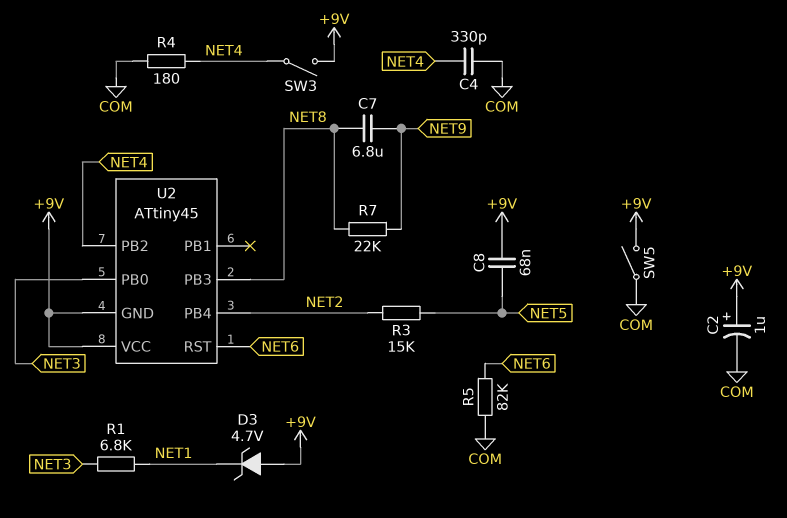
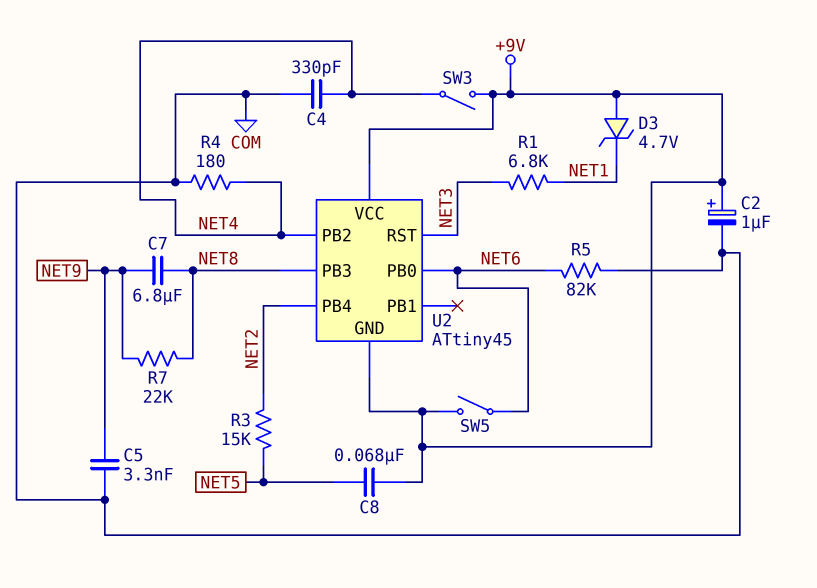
C5: none -> 3.3nF (COM, NET9)
SW5: switch (+9V, COM) -> switch (+9V, NET6)
U2 pin PB0: NET3 -> NET6
U2 pin RST: NET6 -> NET3

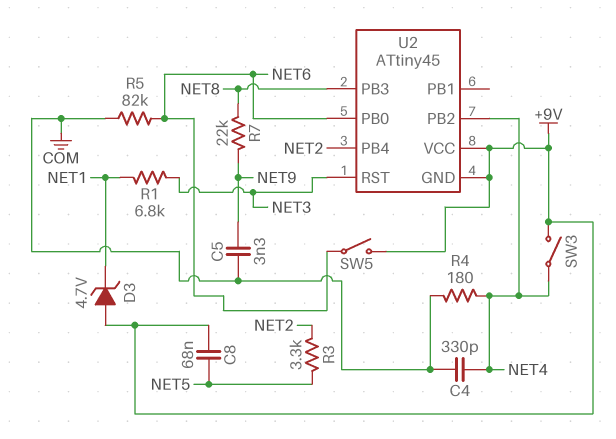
C2: 1uF (plus +9V, minus COM) -> none
C7: 6.8uF (NET8, NET9) -> none
R3: 15k (NET2, NET5) -> 3.3k (NET2, NET5)

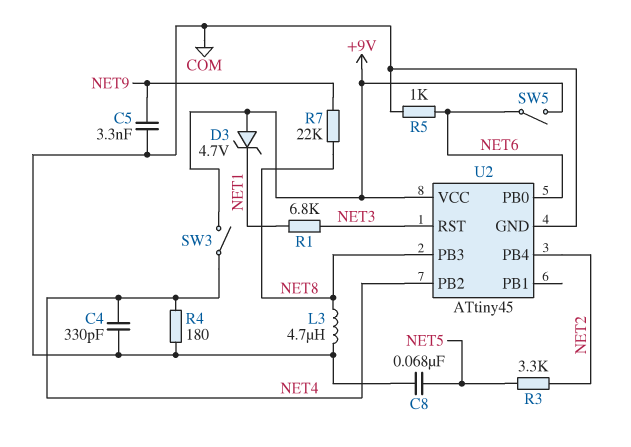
C8: 68nF (+9V, NET5) -> 68nF (COM, NET5)
L3: none -> 4.7uH (COM, NET8)
R5: 82k (COM, NET6) -> 1k (COM, NET6)
U2 pin GND: +9V -> COM

